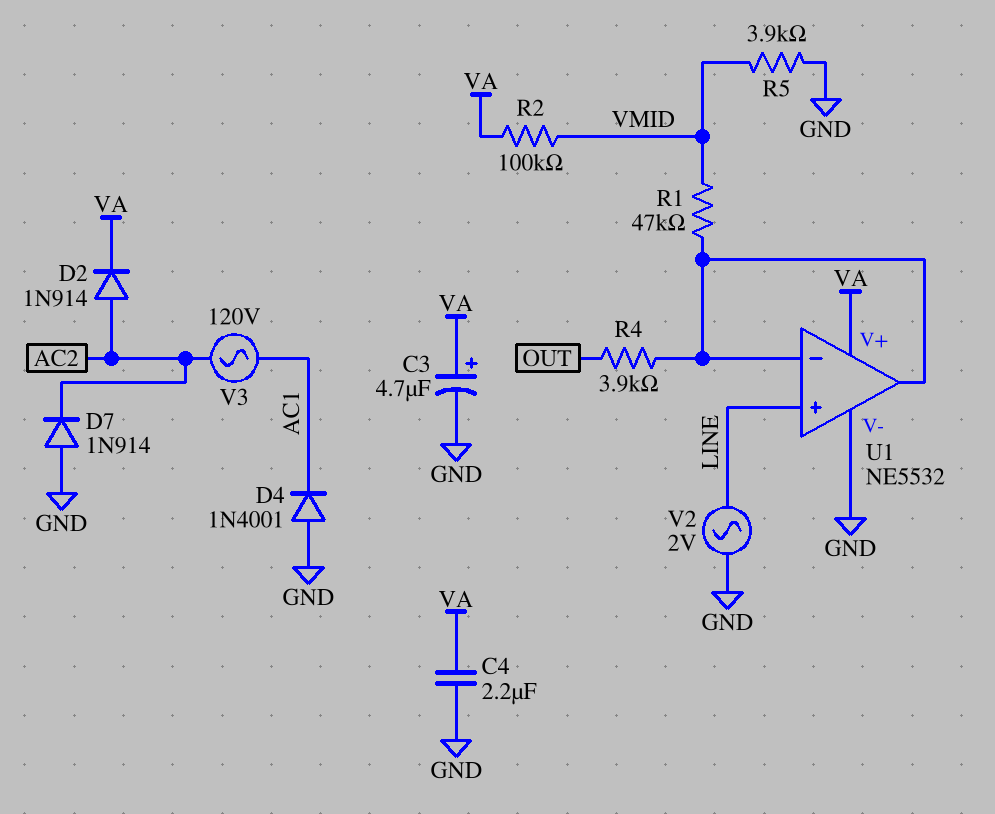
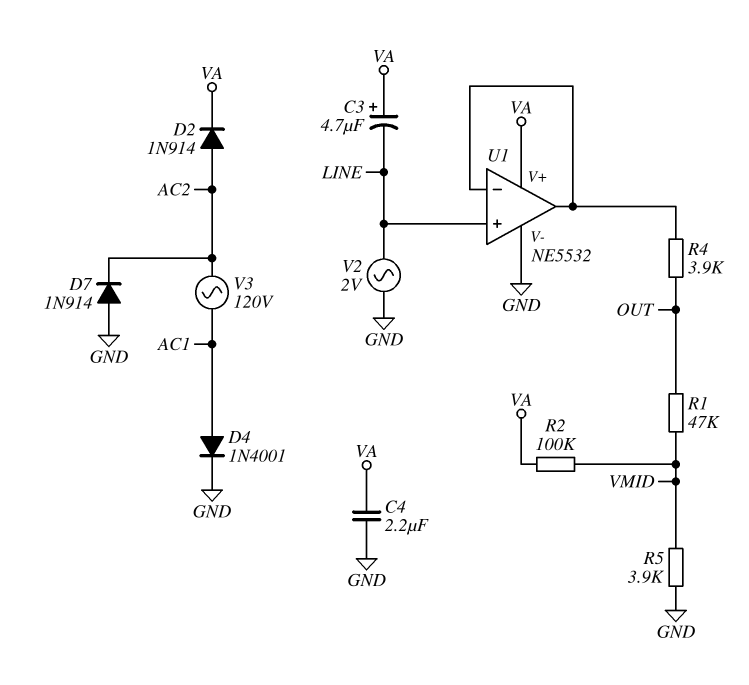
C3: 4.7uF (plus VA, minus GND) -> 4.7uF (plus VA, minus LINE)
D4: diode 1N4001 (A GND, K AC1) -> diode 1N4001 (A AC1, K GND)
R1: 47k (U1/in-, VMID) -> 47k (OUT, VMID)

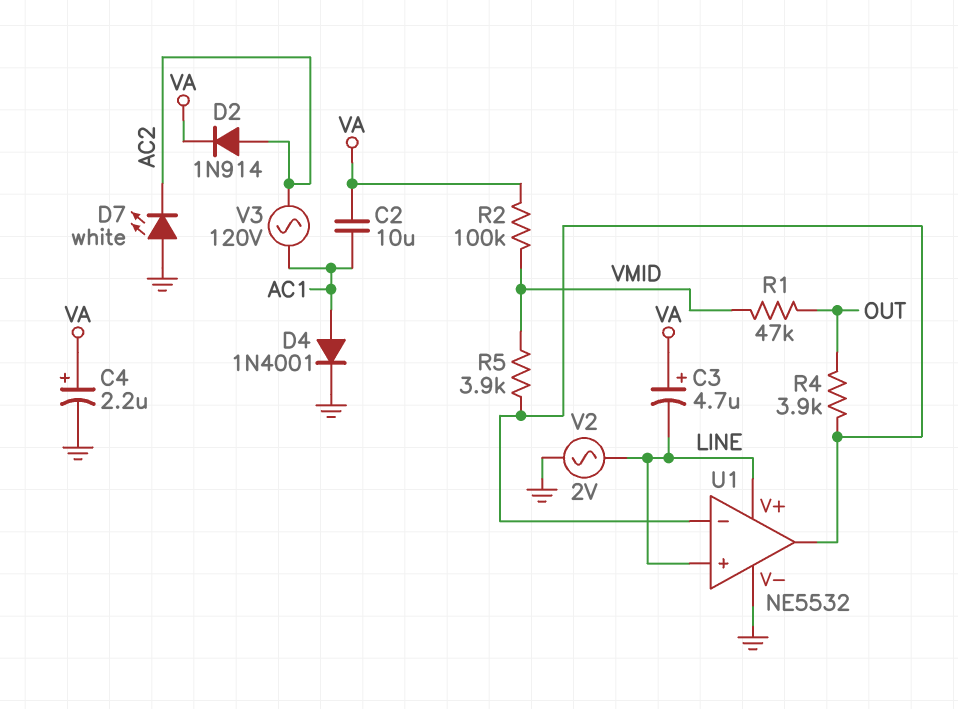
C2: none -> 10uF (AC1, VA)
C4: 2.2uF (GND, VA) -> 2.2uF (plus VA, minus GND)
D7: diode 1N914 (A GND, K AC2) -> LED white (A GND, K AC2)
R5: 3.9k (GND, VMID) -> 3.9k (U1/in-, VMID)
U1 pin V+: VA -> LINE

